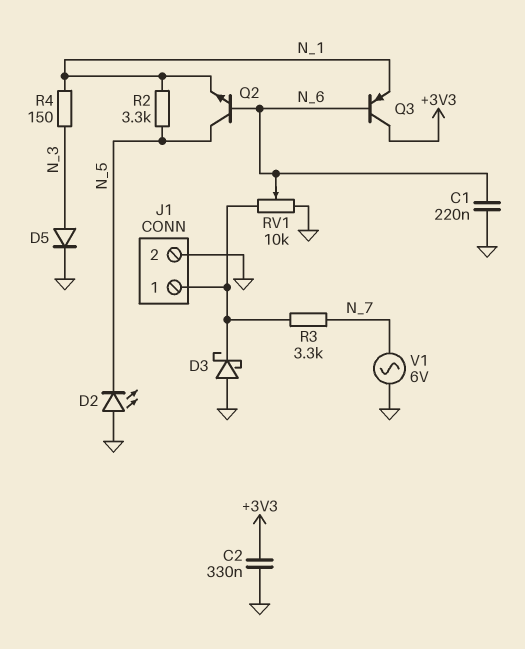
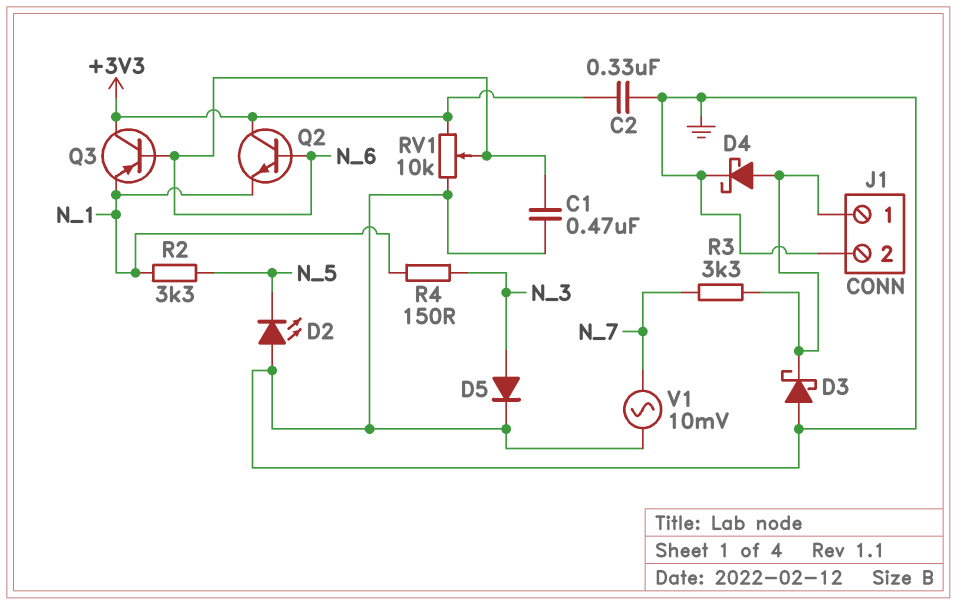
C1: 220nF (GND, N_6) -> 470nF (GND, N_6)
D4: none -> schottky (A J1/1, K GND)
Q2: NPN (B N_6, C N_5, E N_1) -> NPN (B N_6, C +3V3, E N_1)
RV1: 10k (GND, J1/1, wiper N_6) -> 10k (+3V3, GND, wiper N_6)
V1: AC 6V (GND, N_7) -> AC 10mV (GND, N_7)

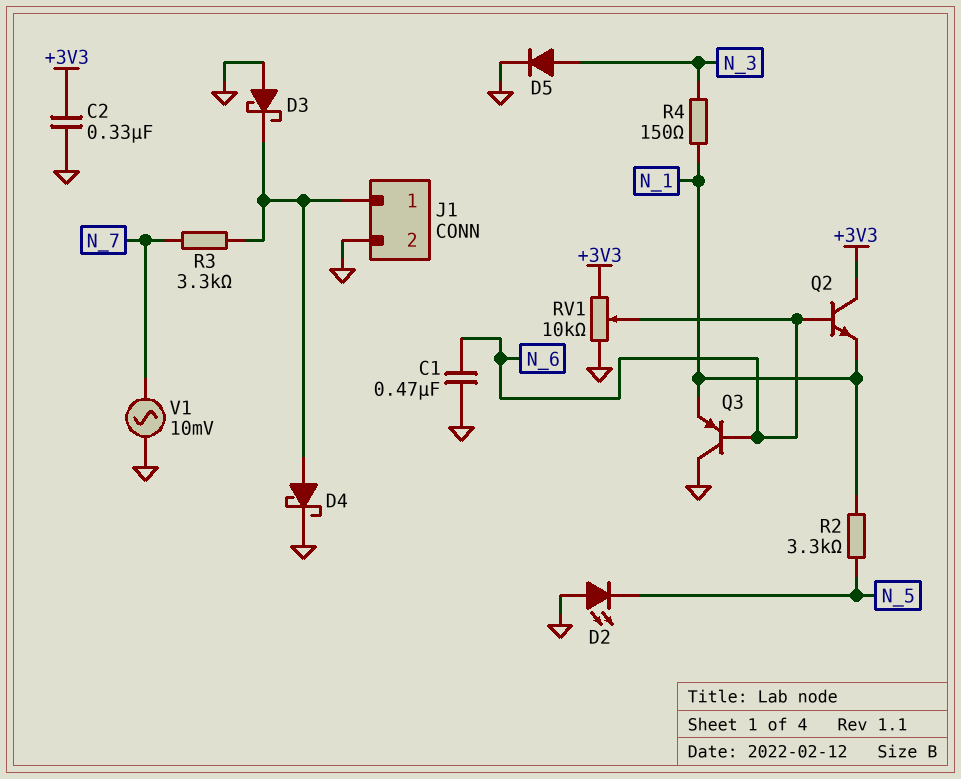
Q3: PNP (B N_6, C +3V3, E N_1) -> PNP (B N_6, C GND, E N_1)

